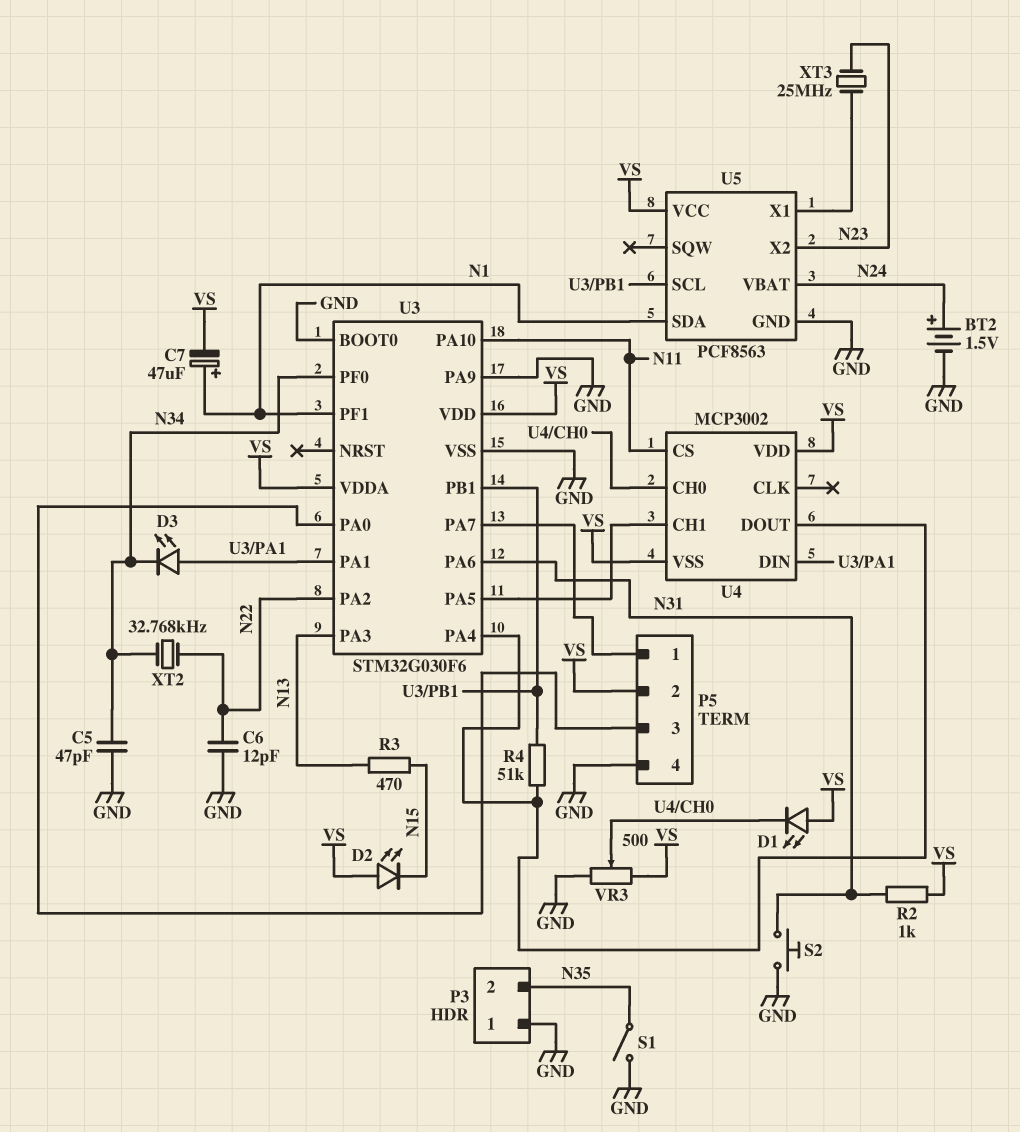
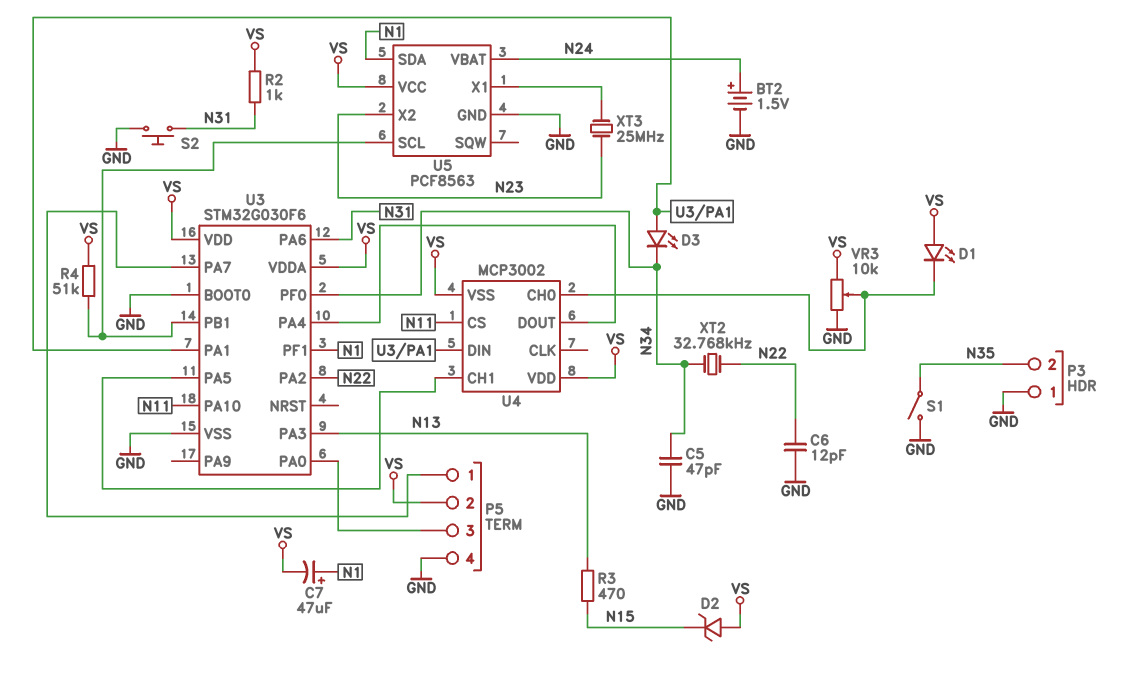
D2: LED (A VS, K N15) -> zener (A VS, K N15)
R4: 51k (U3/PA4, U3/PB1) -> 51k (U3/PB1, VS)
U3 pin PA9: GND -> none
VR3: 500 (GND, VS, wiper U4/CH0) -> 10k (GND, VS, wiper U4/CH0)

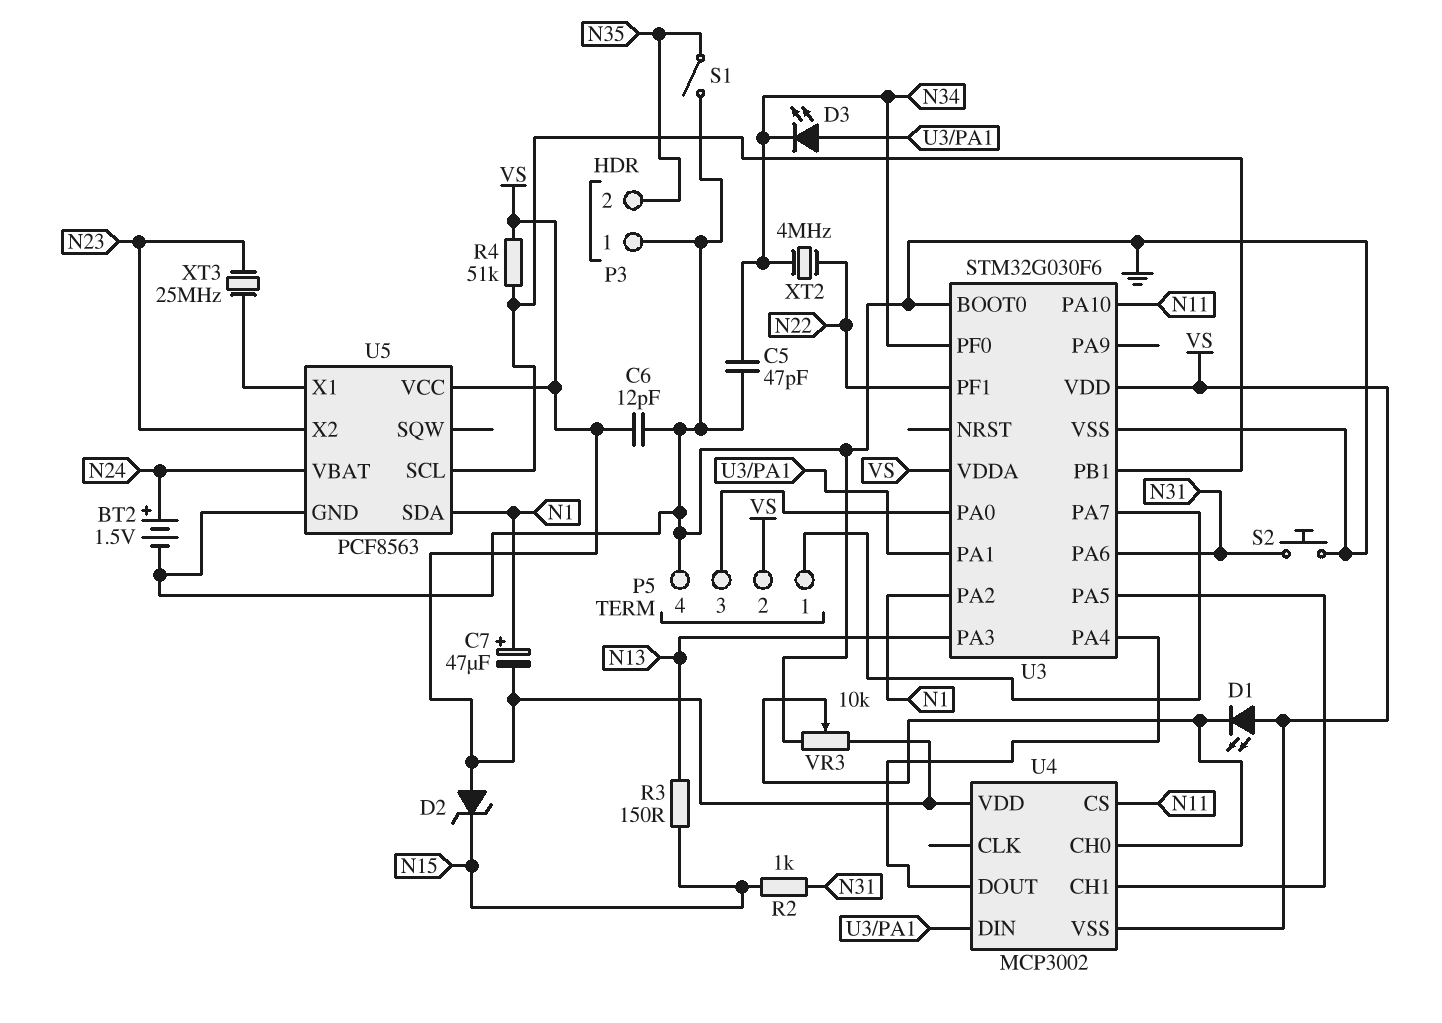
C6: 12pF (GND, N22) -> 12pF (GND, VS)
R2: 1k (N31, VS) -> 1k (N15, N31)
R3: 470 (N13, N15) -> 150 (N13, N15)
U3 pin PA2: N22 -> N1
U3 pin PF1: N1 -> N22
XT2: 32.768kHz (N22, N34) -> 4MHz (N22, N34)

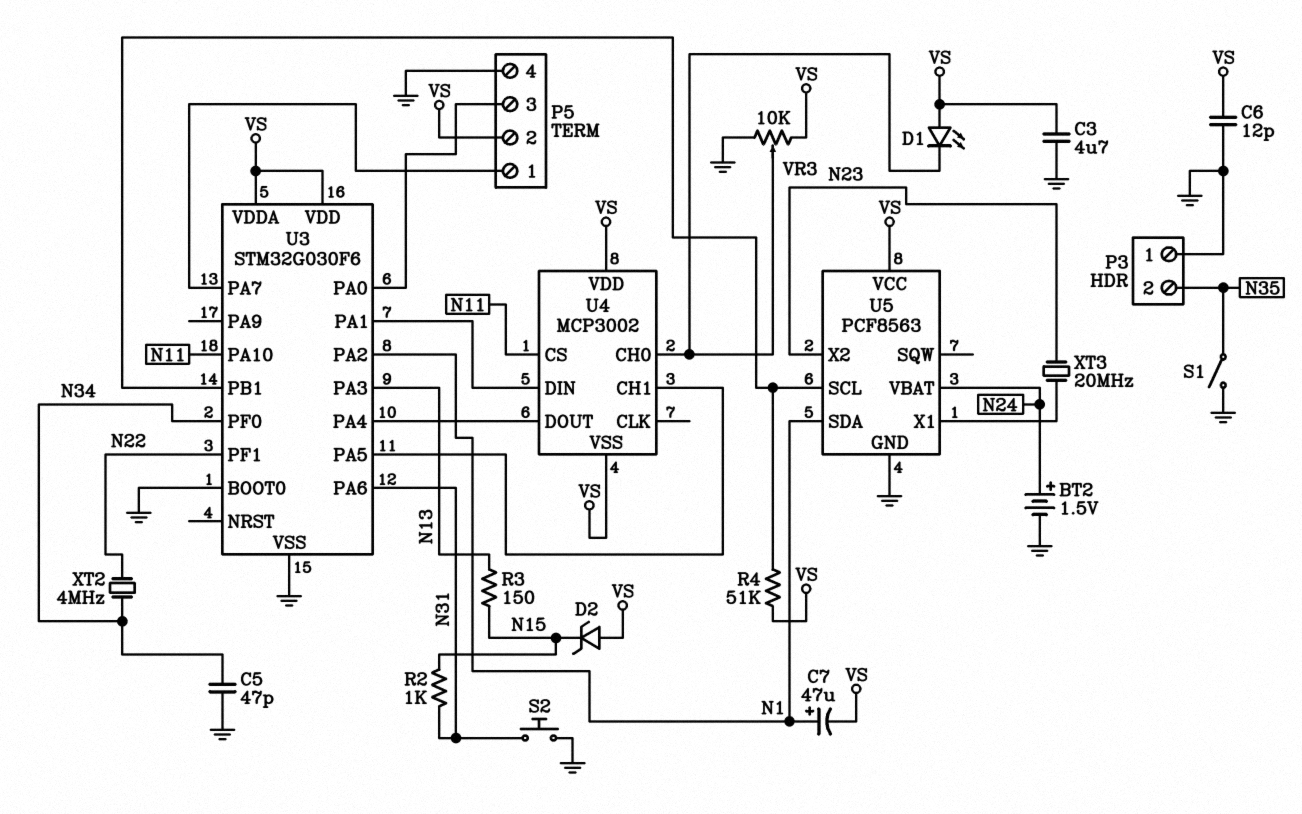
C3: none -> 4.7uF (GND, VS)
D3: LED (A U3/PA1, K N34) -> none
XT3: 25MHz (N23, U5/X1) -> 20MHz (N23, U5/X1)

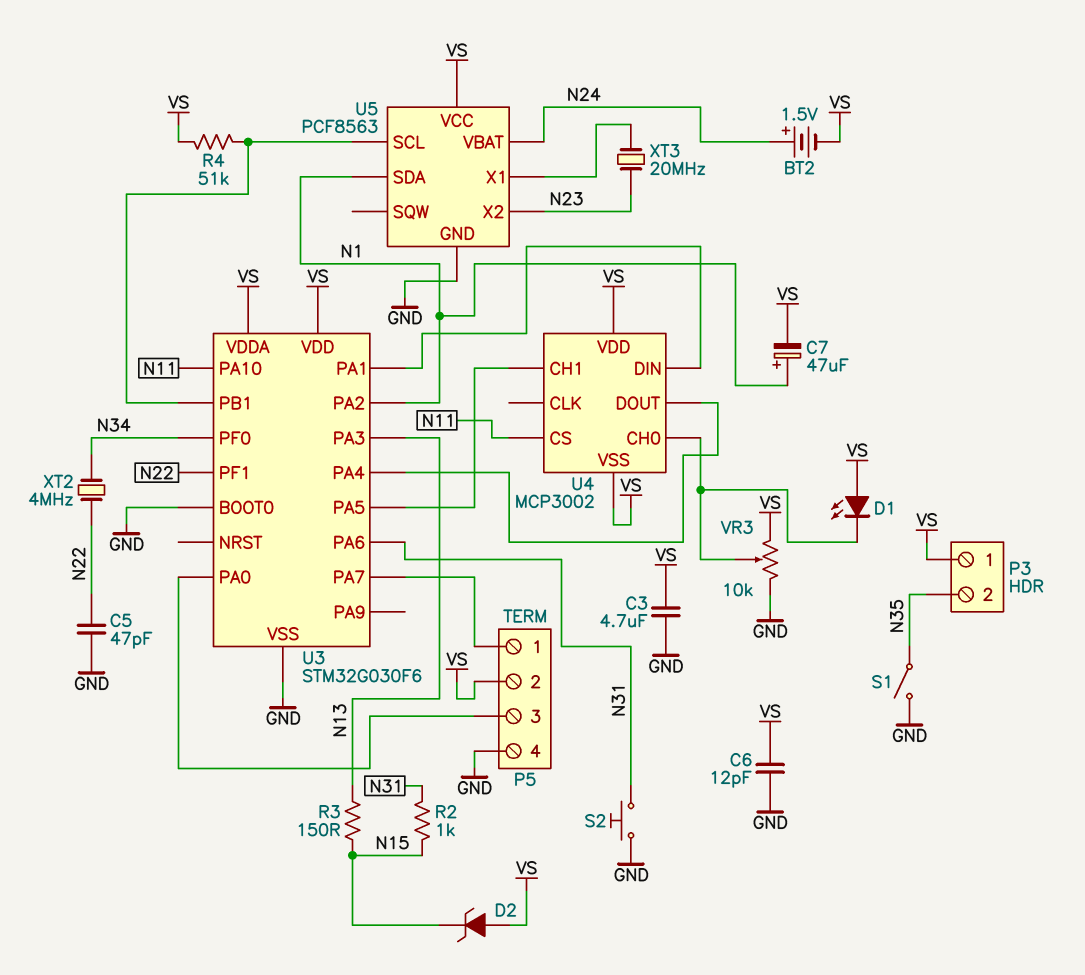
BT2: 1.5V (plus N24, minus GND) -> 1.5V (plus N24, minus VS)
C5: 47pF (GND, N34) -> 47pF (GND, N22)
P3 pin 1: GND -> VS

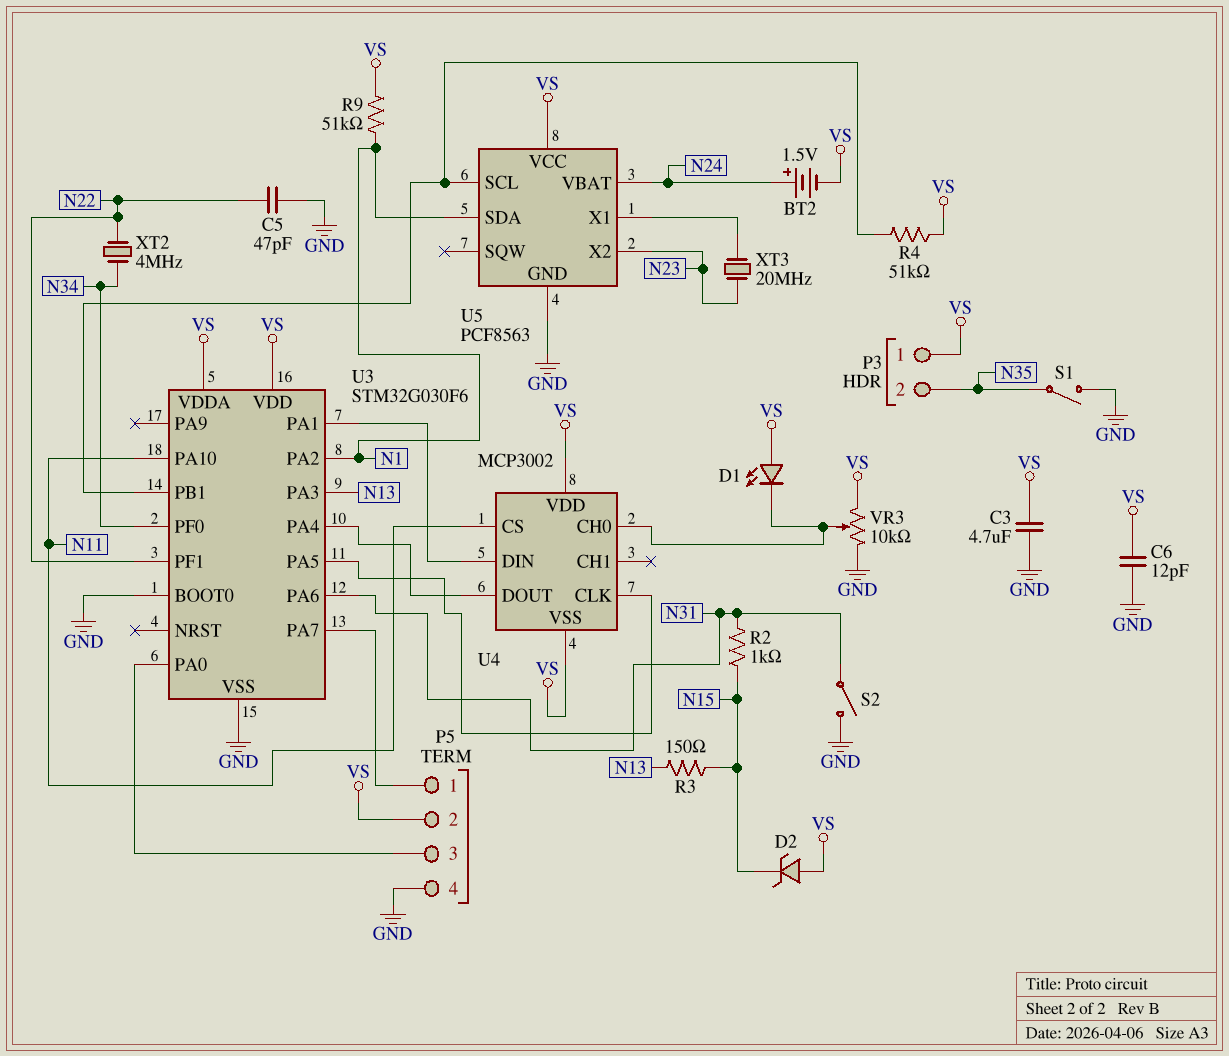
C7: 47uF (plus N1, minus VS) -> none
R9: none -> 51k (N1, VS)
S2: button (GND, N31) -> switch (GND, N31)
U4 pin CH1: U3/PA5 -> none
U4 pin CLK: none -> U3/PA5

